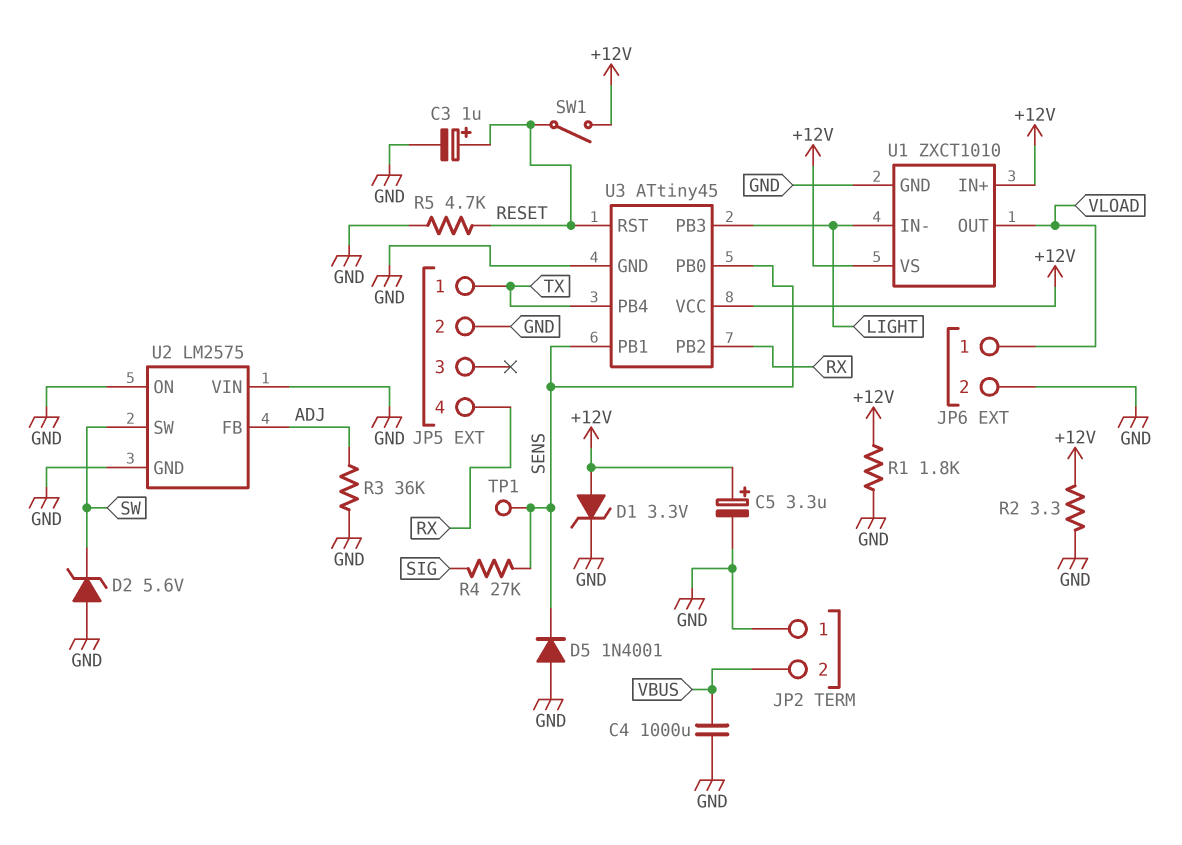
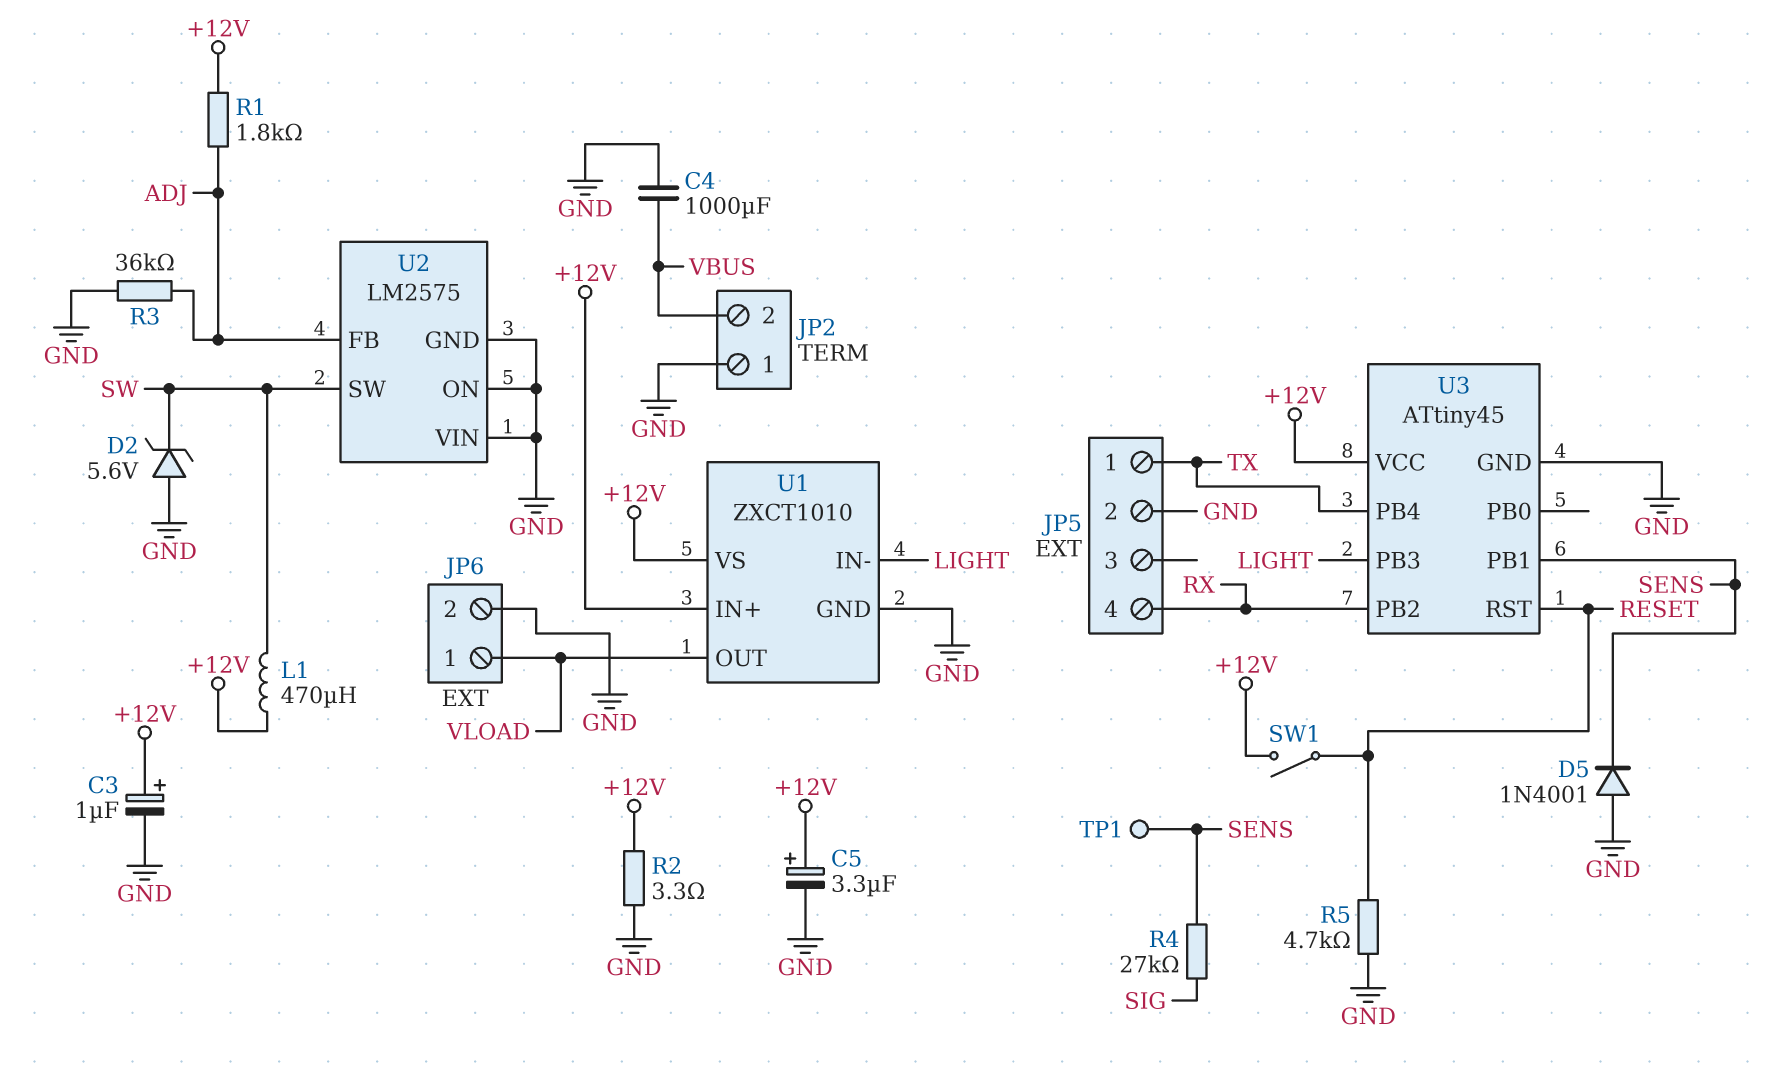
C3: 1uF (plus RESET, minus GND) -> 1uF (plus +12V, minus GND)
D1: zener 3.3V (A +12V, K GND) -> none
L1: none -> 470uH (+12V, SW)
R1: 1.8k (+12V, GND) -> 1.8k (+12V, ADJ)
U3 pin PB0: SENS -> none

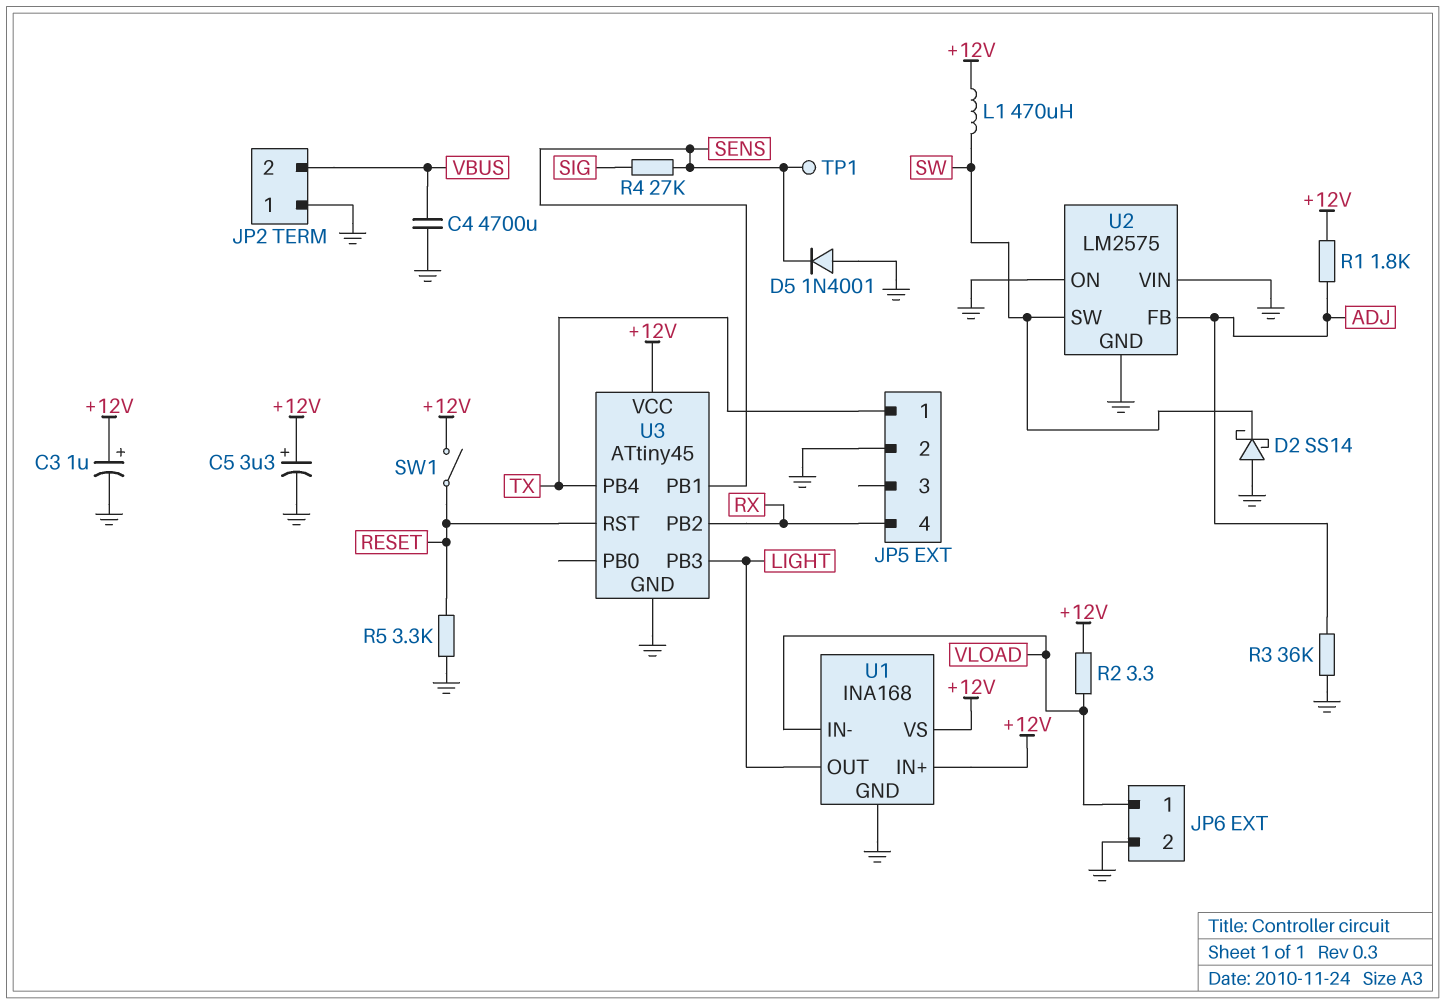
C4: 1000uF (GND, VBUS) -> 4700uF (GND, VBUS)
D2: zener 5.6V (A GND, K SW) -> schottky SS14 (A GND, K SW)
R2: 3.3 (+12V, GND) -> 3.3 (+12V, VLOAD)
R5: 4.7k (GND, RESET) -> 3.3k (GND, RESET)
U1: ZXCT1010 -> INA168
U1 pin IN-: LIGHT -> VLOAD
U1 pin OUT: VLOAD -> LIGHT

